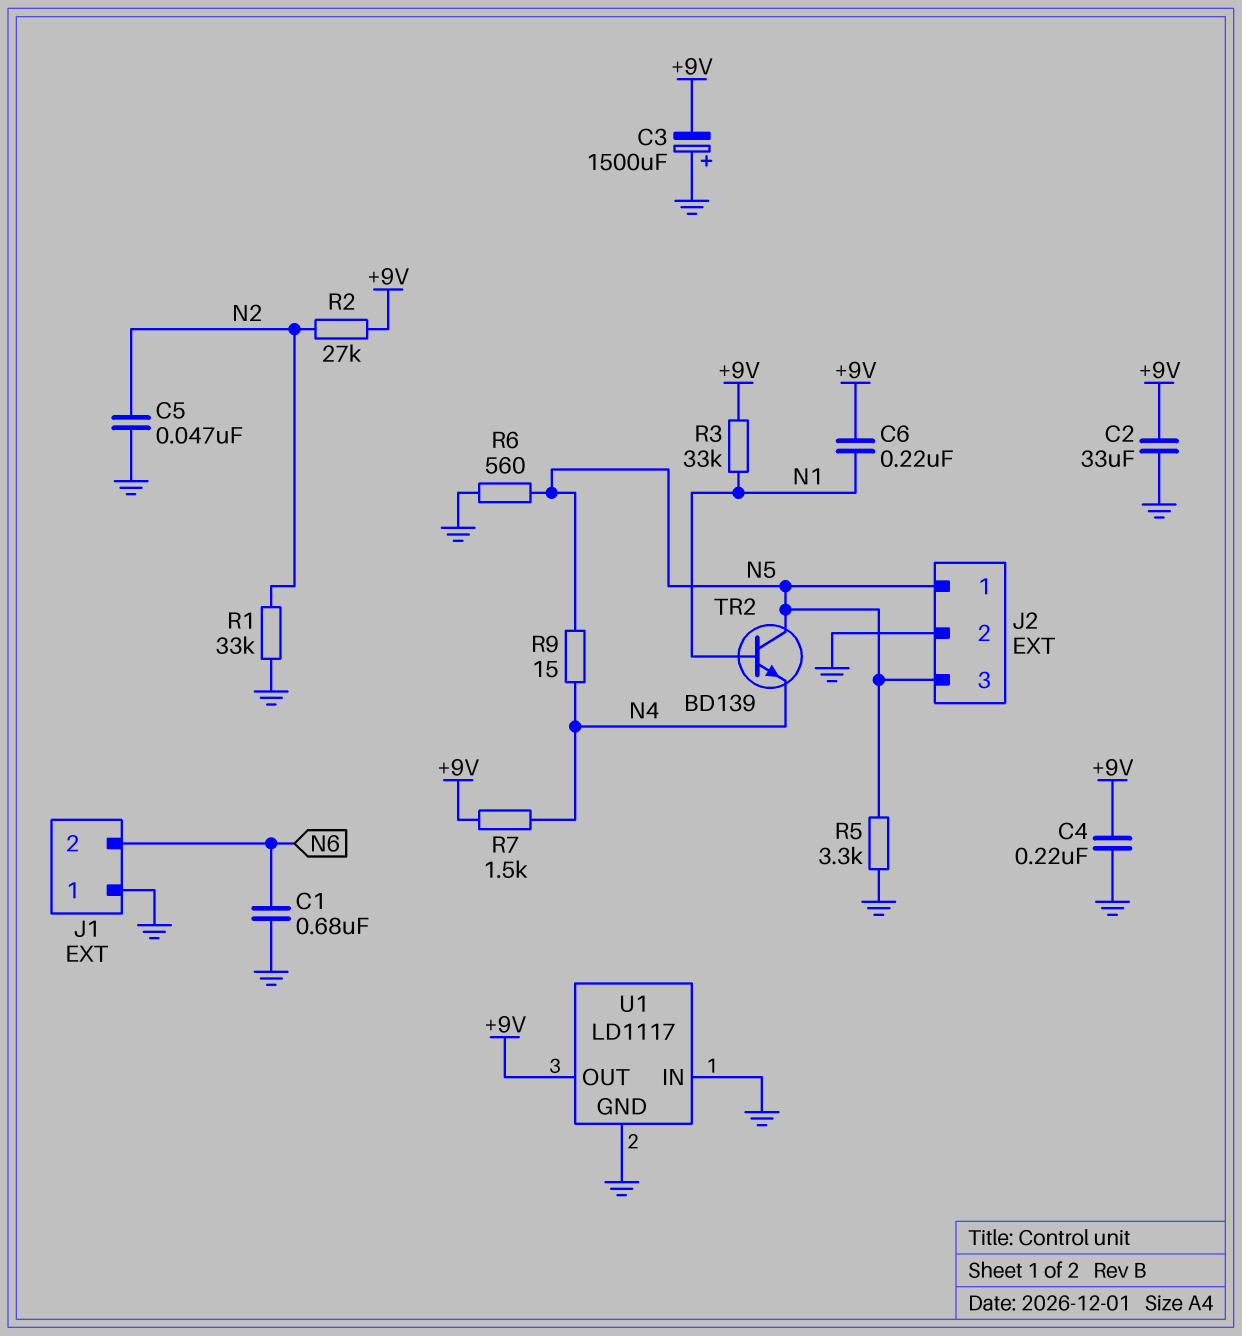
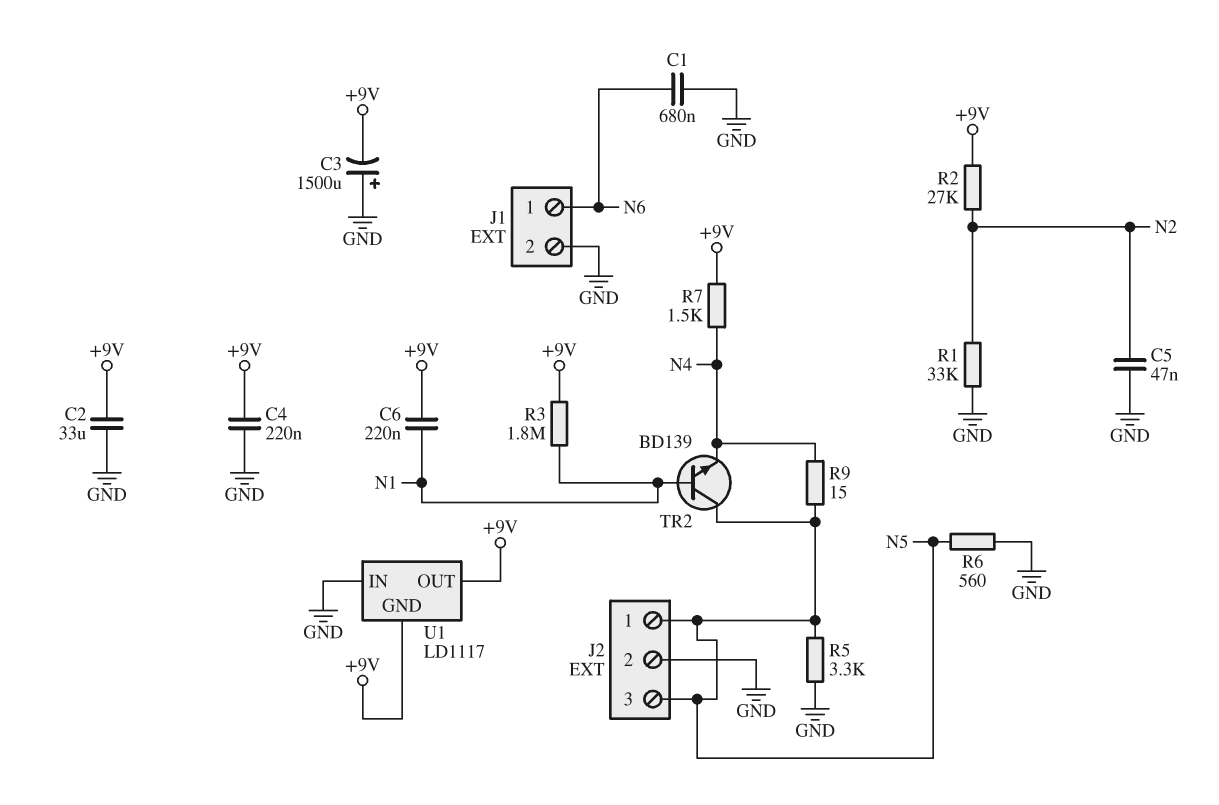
J1 pin 1: GND -> N6
J1 pin 2: N6 -> GND
R3: 33k (+9V, N1) -> 1.8M (+9V, N1)
U1 pin GND: GND -> +9V

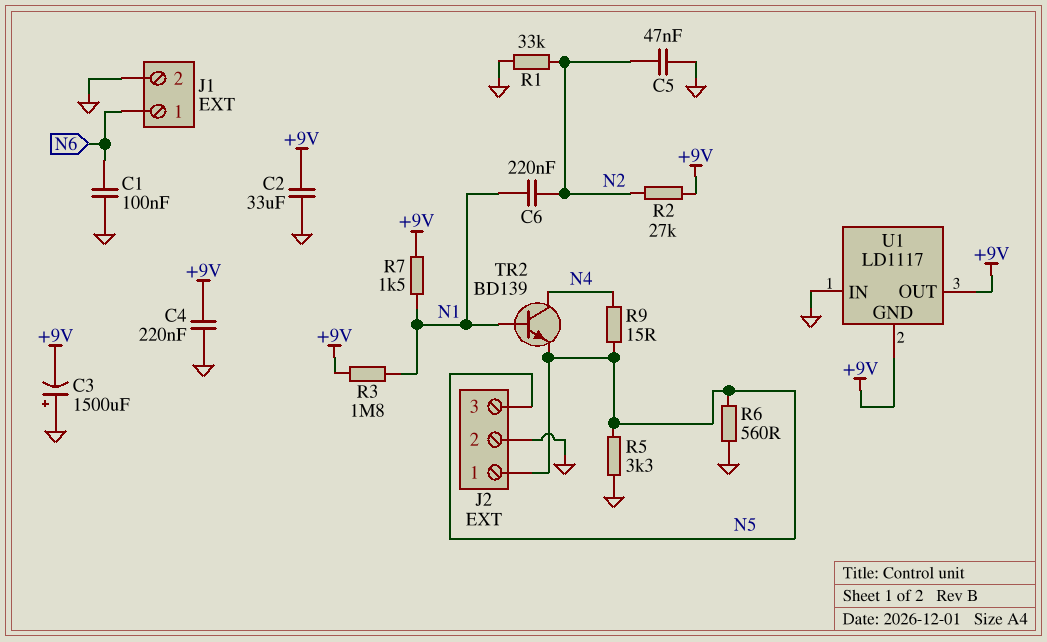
C1: 680nF (GND, N6) -> 100nF (GND, N6)
C6: 220nF (+9V, N1) -> 220nF (N1, N2)
R7: 1.5k (+9V, N4) -> 1.5k (+9V, N1)
TR2: NPN BD139 (B N1, C N5, E N4) -> NPN BD139 (B N1, C N4, E N5)

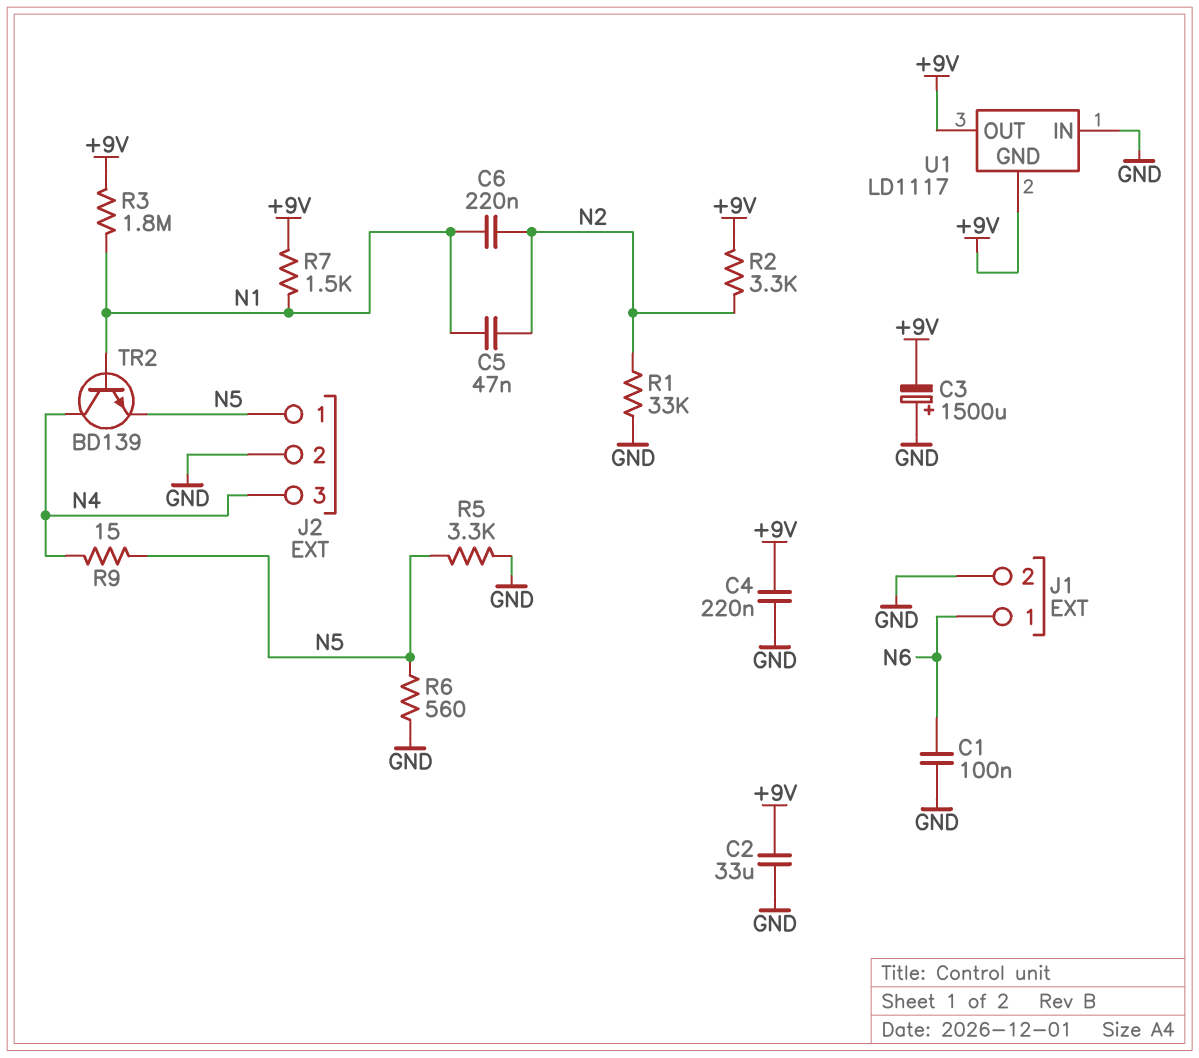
C5: 47nF (GND, N2) -> 47nF (N1, N2)
J2 pin 3: N5 -> N4
R2: 27k (+9V, N2) -> 3.3k (+9V, N2)

